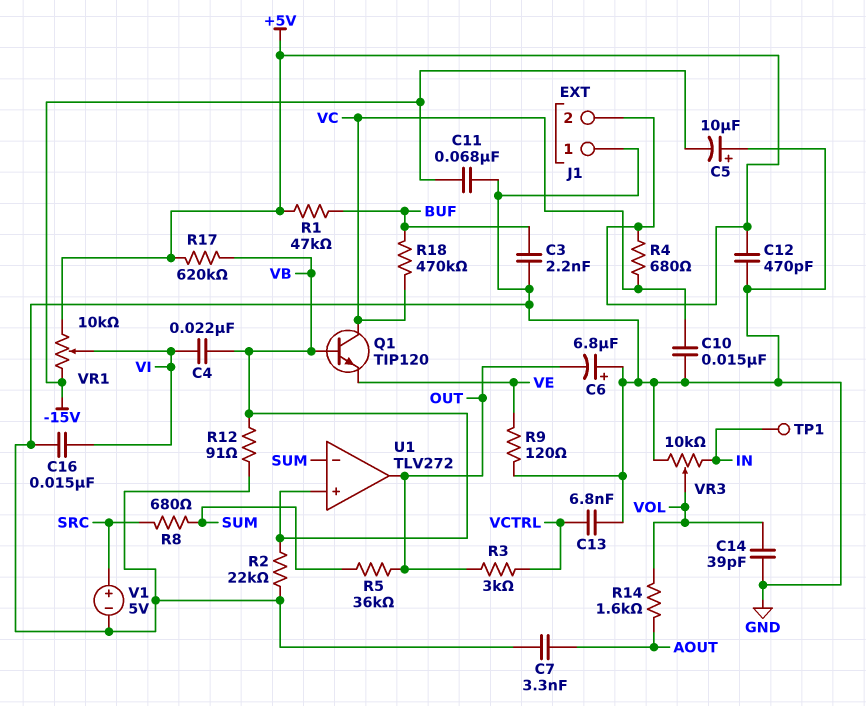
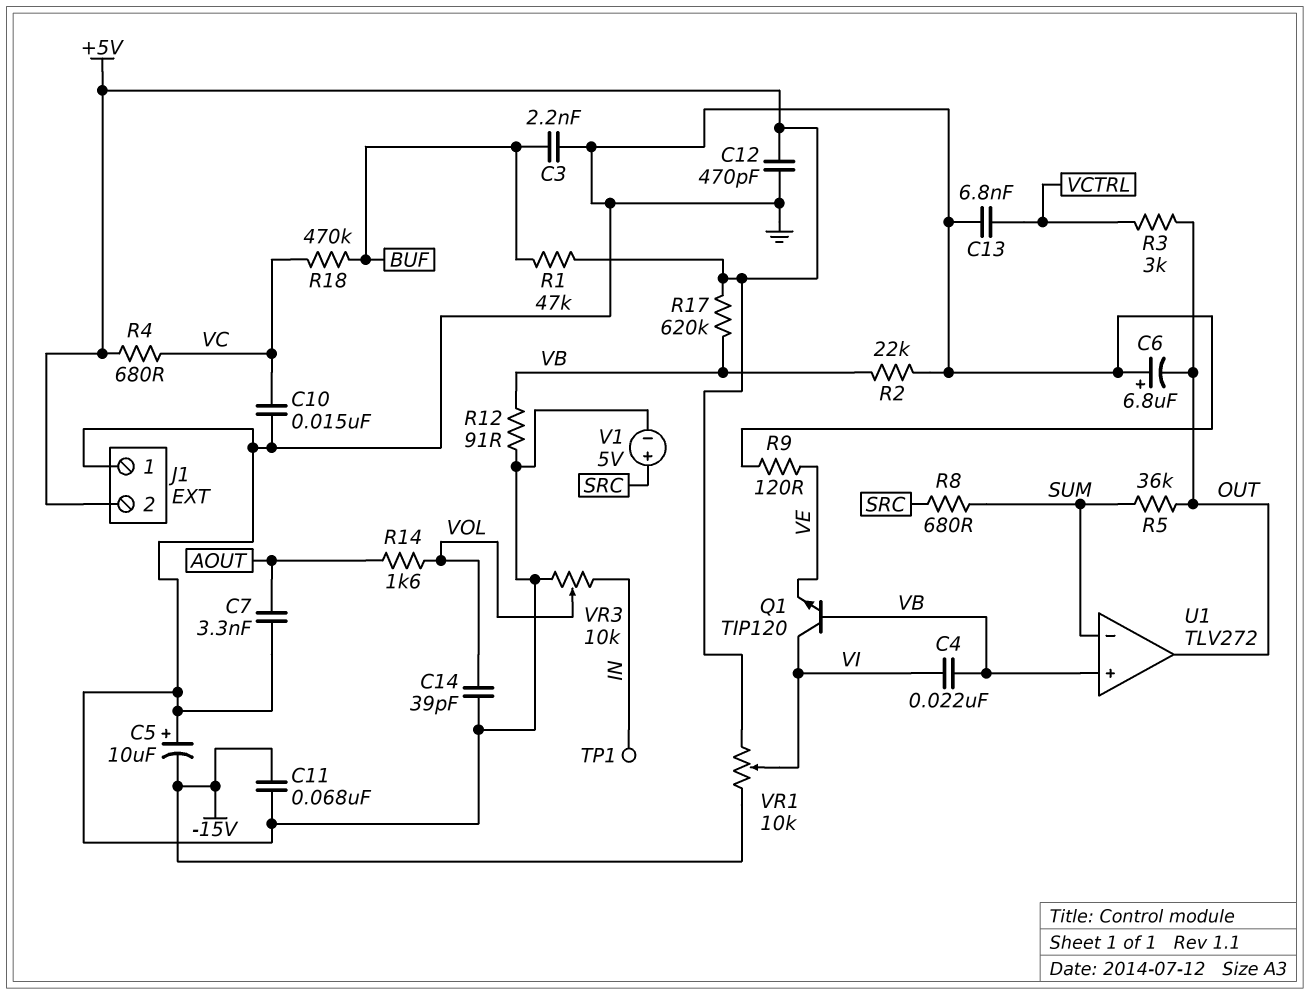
C16: 15nF (GND, VI) -> none
Q1: NPN TIP120 (B VB, C VC, E VE) -> NPN TIP120 (B VB, C VI, E VE)

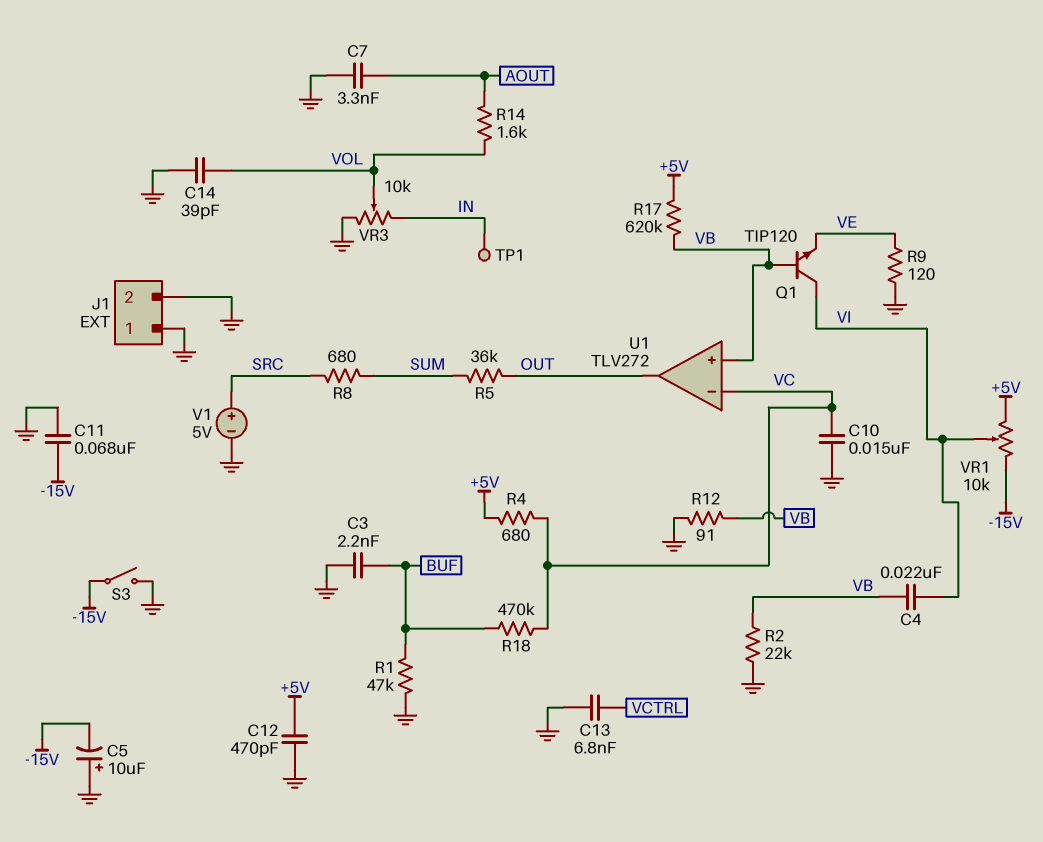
C6: 6.8uF (plus GND, minus OUT) -> none
J1 pin 2: +5V -> GND
R1: 47k (+5V, BUF) -> 47k (BUF, GND)
R3: 3k (OUT, VCTRL) -> none
S3: none -> switch (-15V, GND)
U1 pin in-: SUM -> VC

